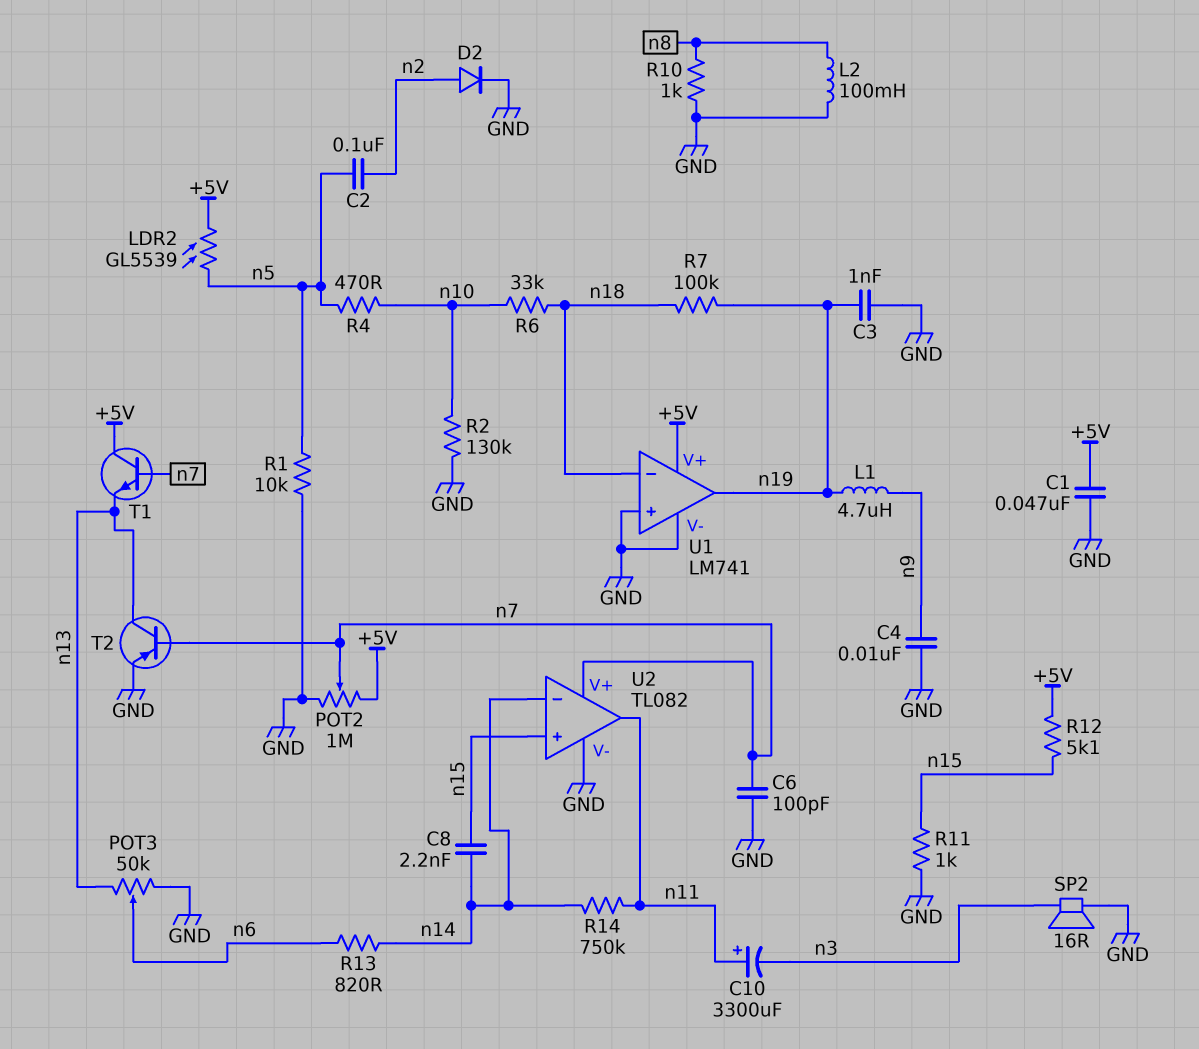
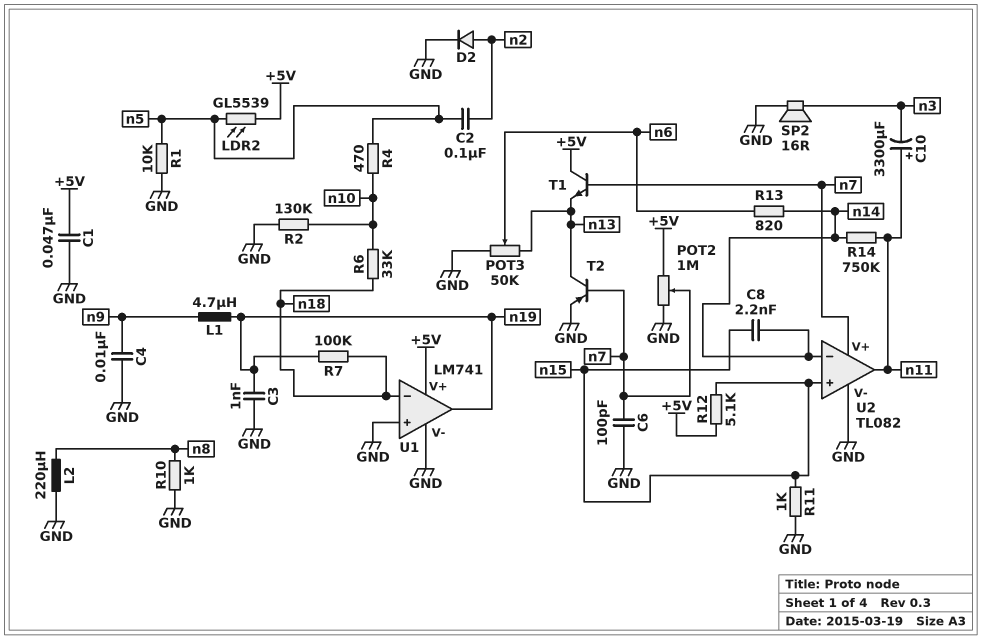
L2: 100mH (GND, n8) -> 220uH (GND, n8)

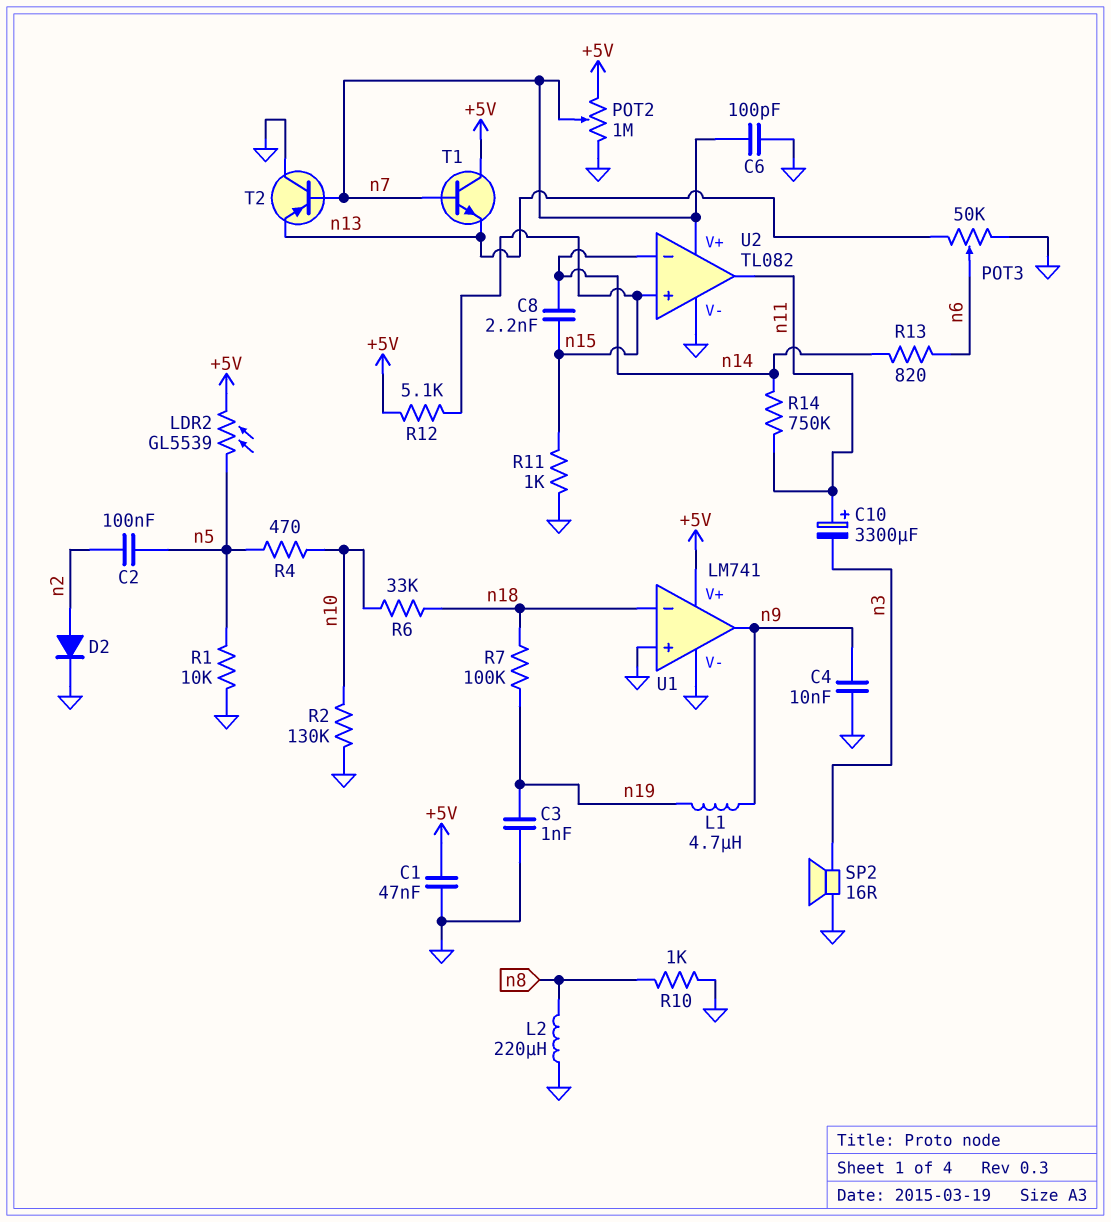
T2: PNP (B n7, C n13, E GND) -> PNP (B n7, C GND, E n13)
U1 pin out: n19 -> n9

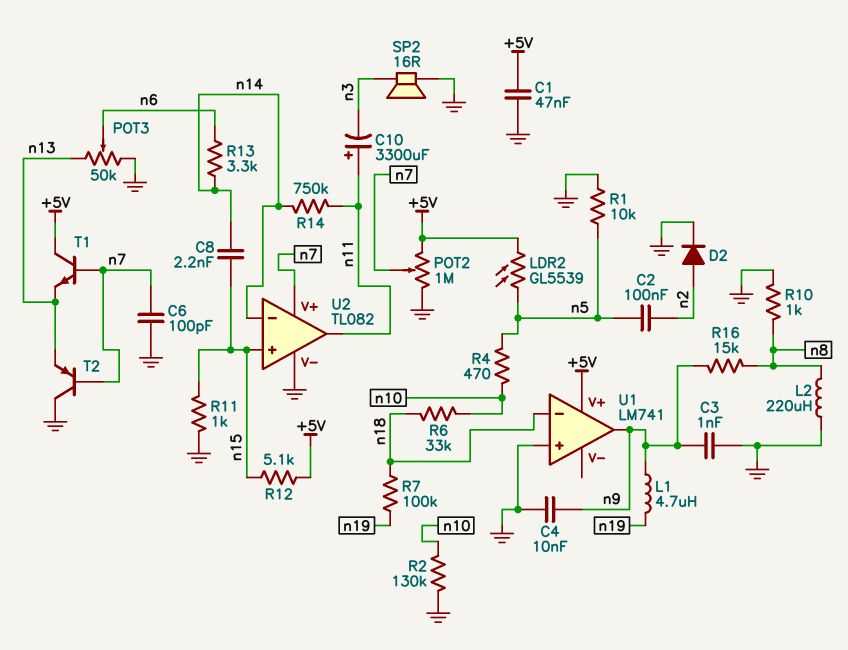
C3: 1nF (GND, n19) -> 1nF (GND, n9)
R13: 820 (n6, n14) -> 3.3k (n6, n14)
R16: none -> 15k (n8, n9)
U1 pin V-: GND -> none

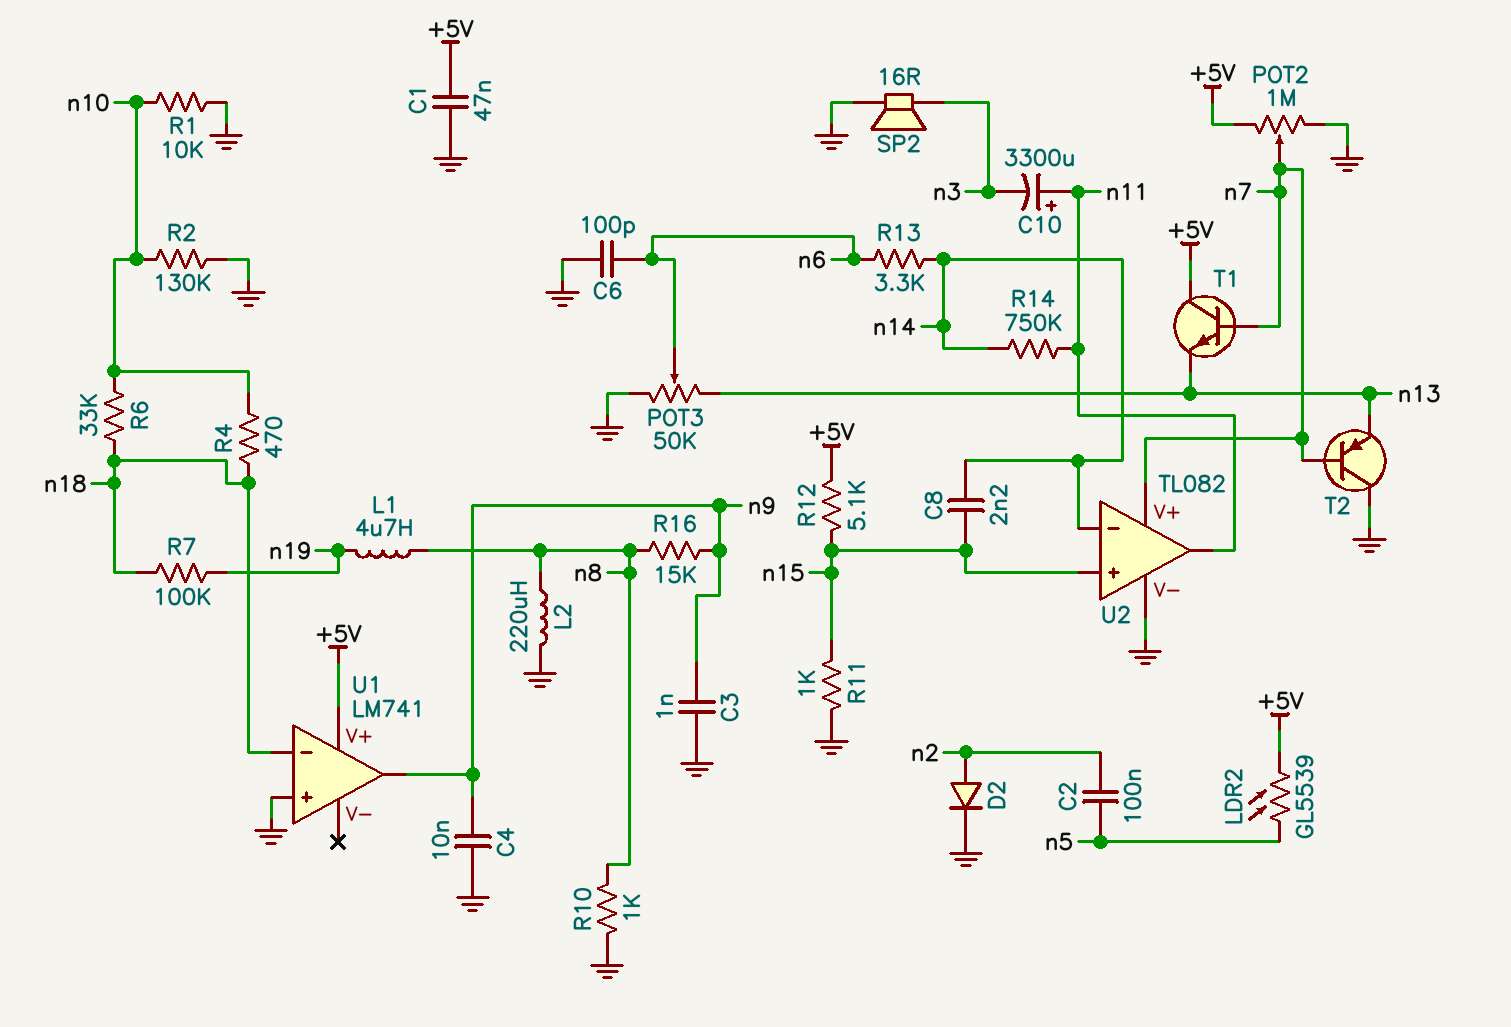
C6: 100pF (GND, n7) -> 100pF (GND, n6)
L1: 4.7uH (n9, n19) -> 4.7uH (n8, n19)
R1: 10k (GND, n5) -> 10k (GND, n10)
R4: 470 (n5, n10) -> 470 (n10, n18)

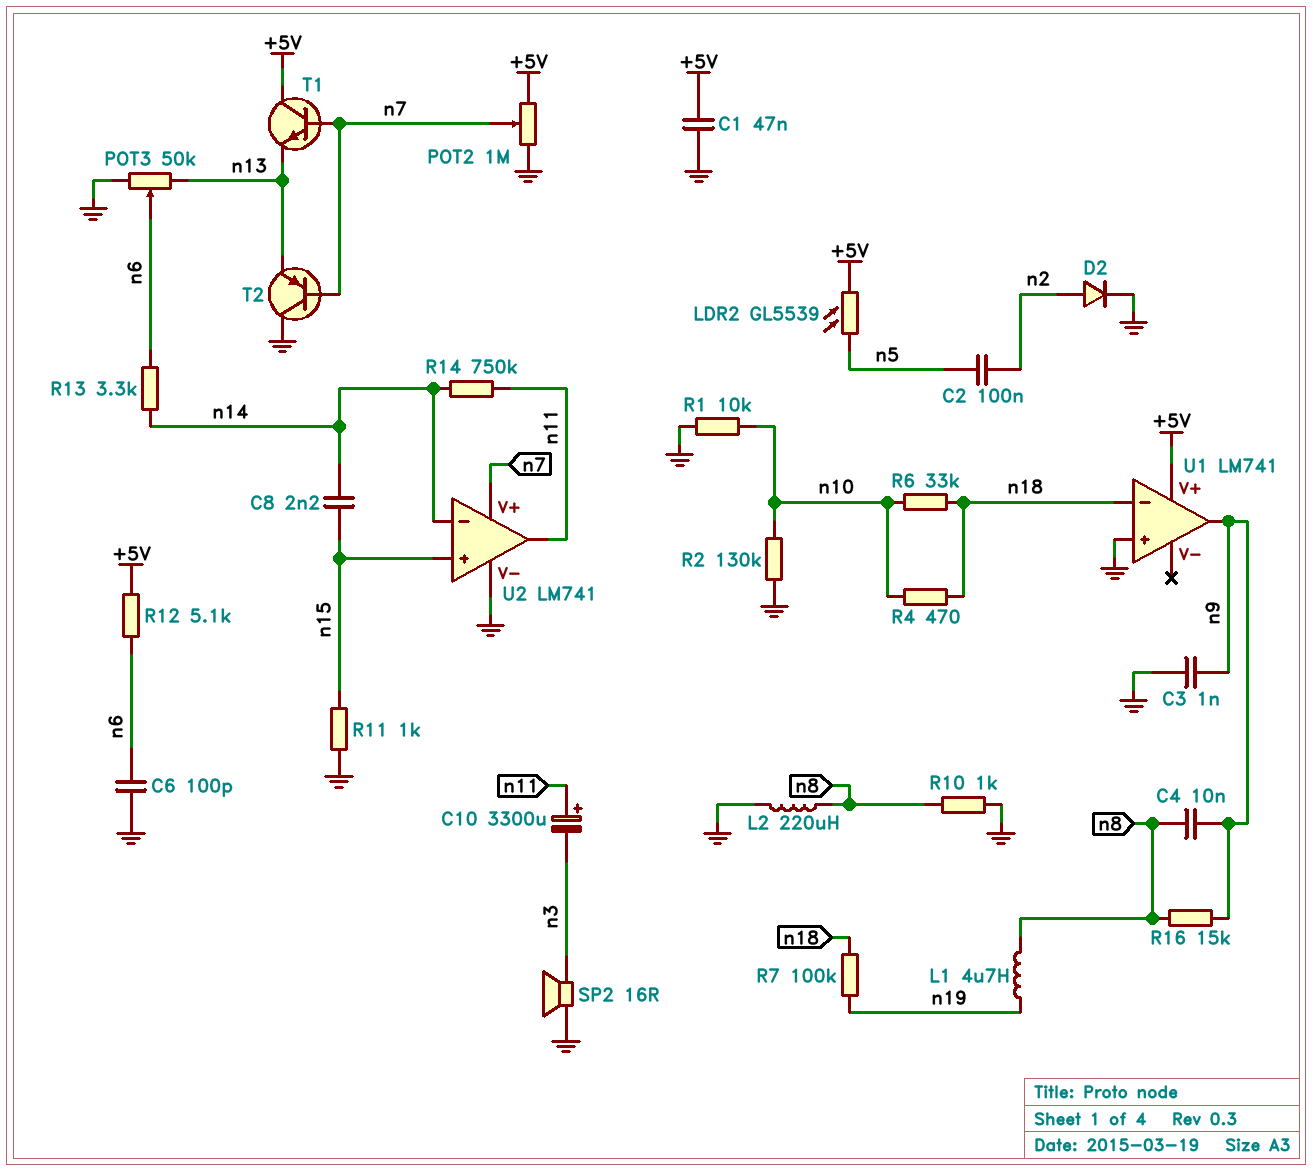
C4: 10nF (GND, n9) -> 10nF (n8, n9)
R12: 5.1k (+5V, n15) -> 5.1k (+5V, n6)
U2: TL082 -> LM741

